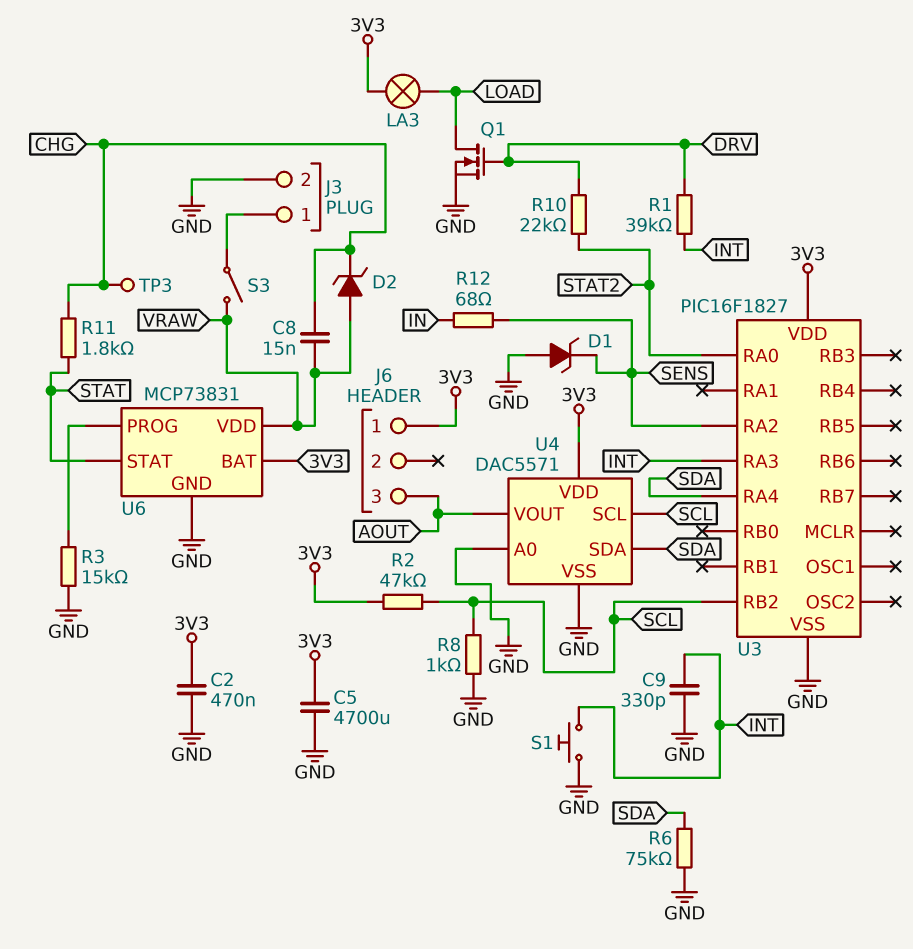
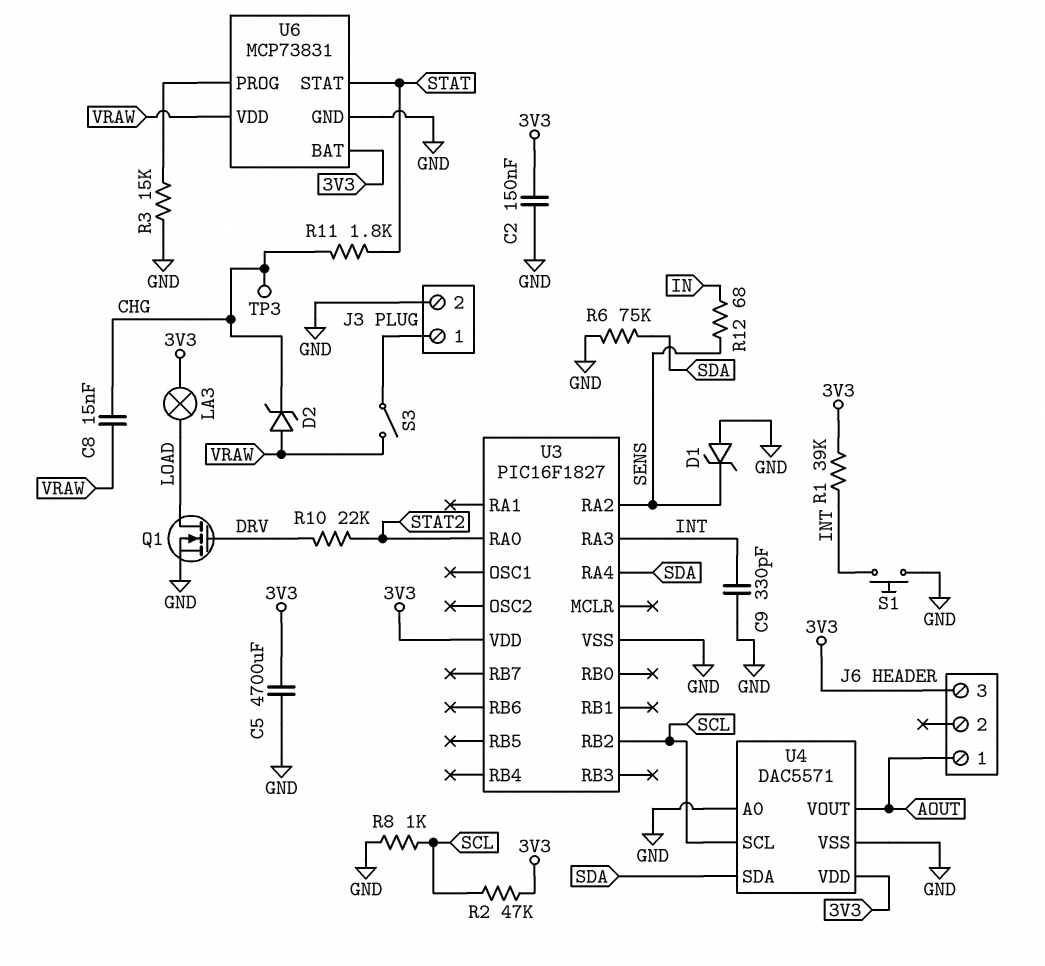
C2: 470nF (3V3, GND) -> 150nF (3V3, GND)
J6 pin 1: 3V3 -> AOUT
J6 pin 3: AOUT -> 3V3
R1: 39k (DRV, INT) -> 39k (3V3, INT)

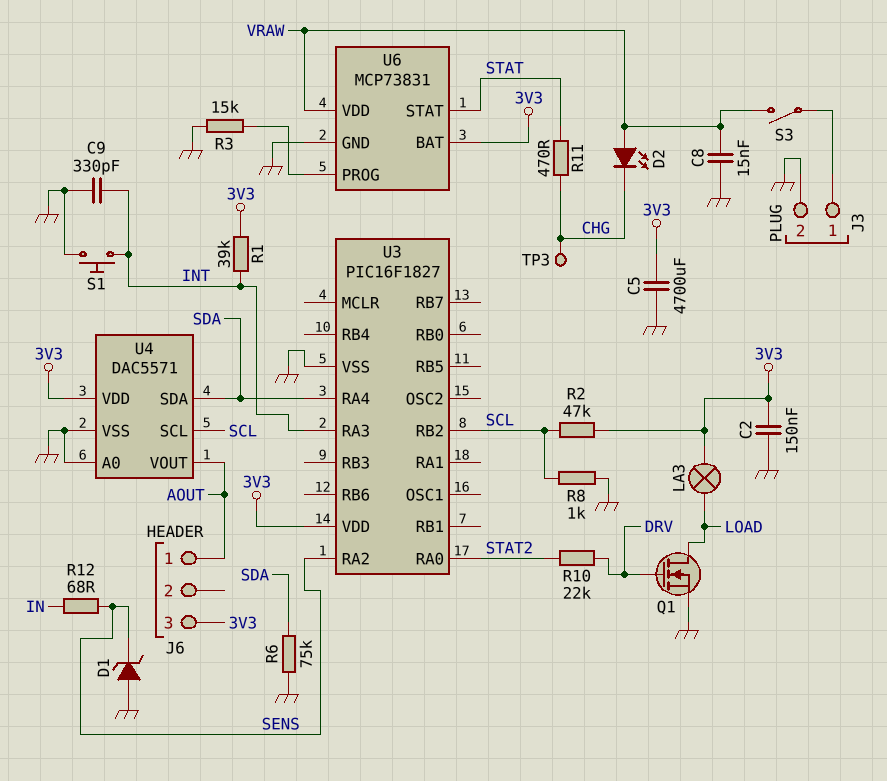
C8: 15nF (CHG, VRAW) -> 15nF (GND, VRAW)
D2: zener (A VRAW, K CHG) -> LED (A VRAW, K CHG)
R11: 1.8k (CHG, STAT) -> 470 (CHG, STAT)

